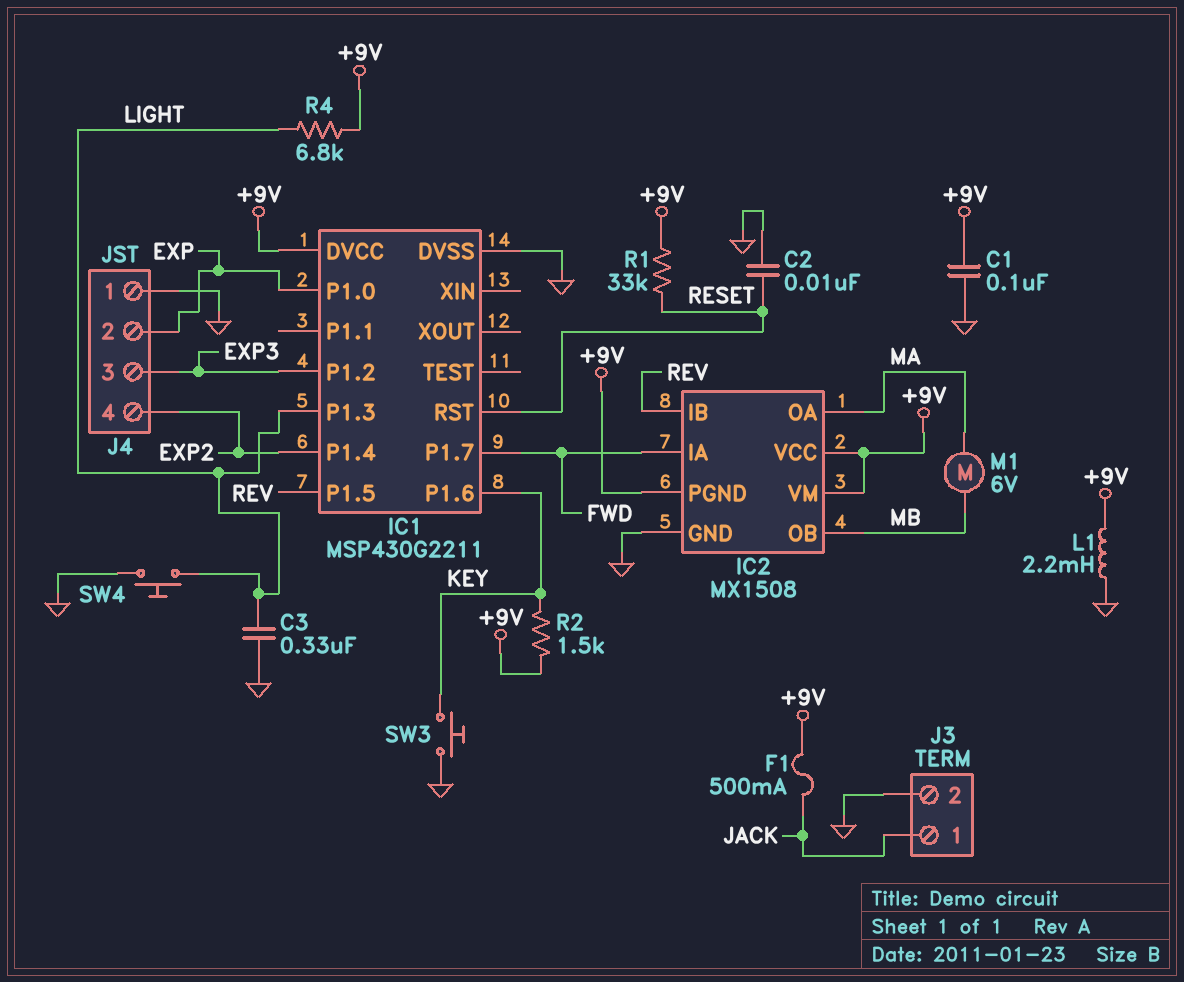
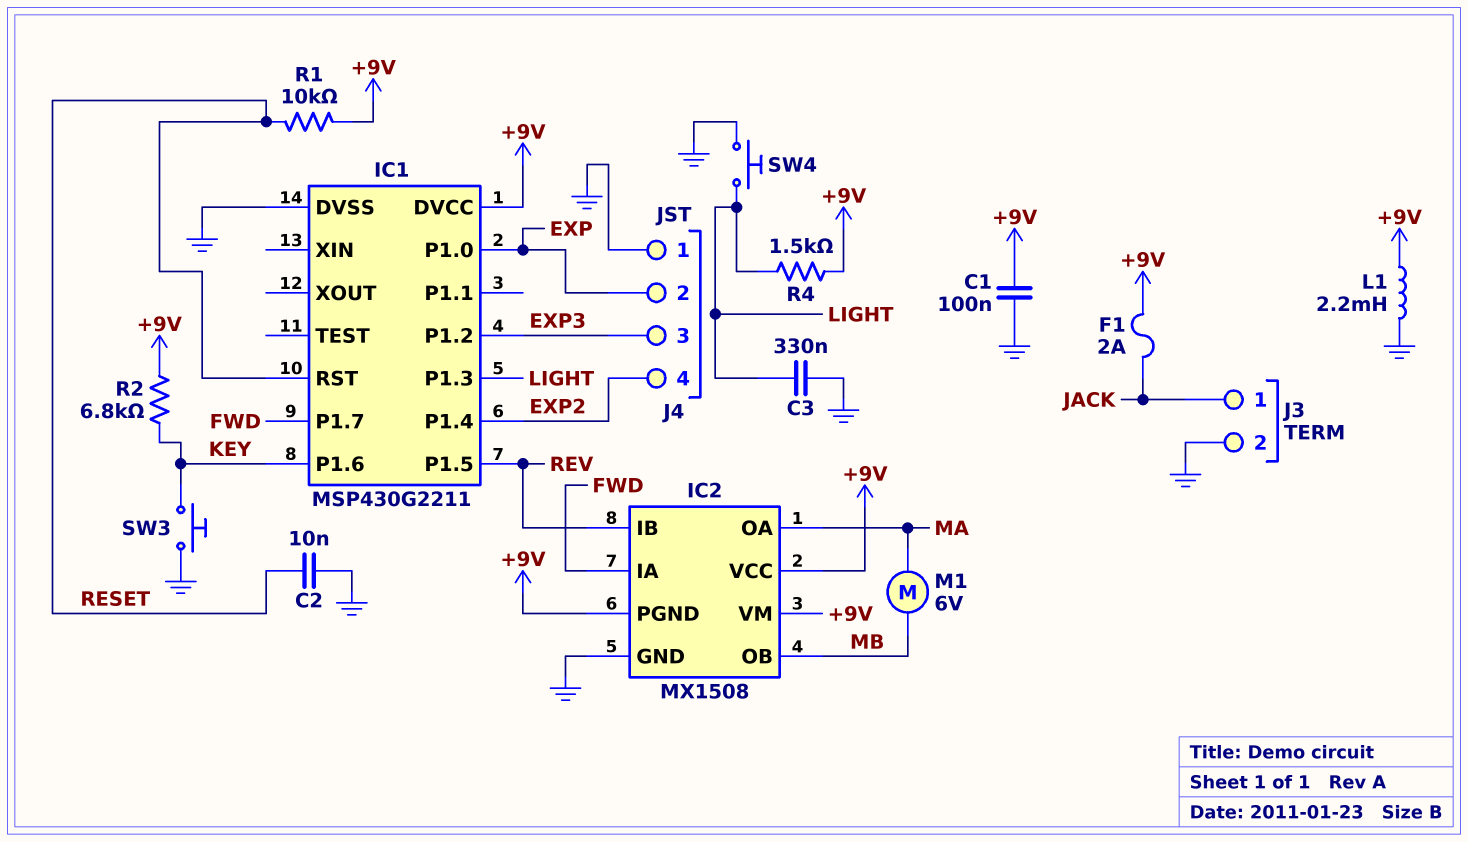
F1: 500mA (+9V, JACK) -> 2A (+9V, JACK)
R1: 33k (+9V, RESET) -> 10k (+9V, RESET)
R2: 1.5k (+9V, KEY) -> 6.8k (+9V, KEY)
R4: 6.8k (+9V, LIGHT) -> 1.5k (+9V, LIGHT)

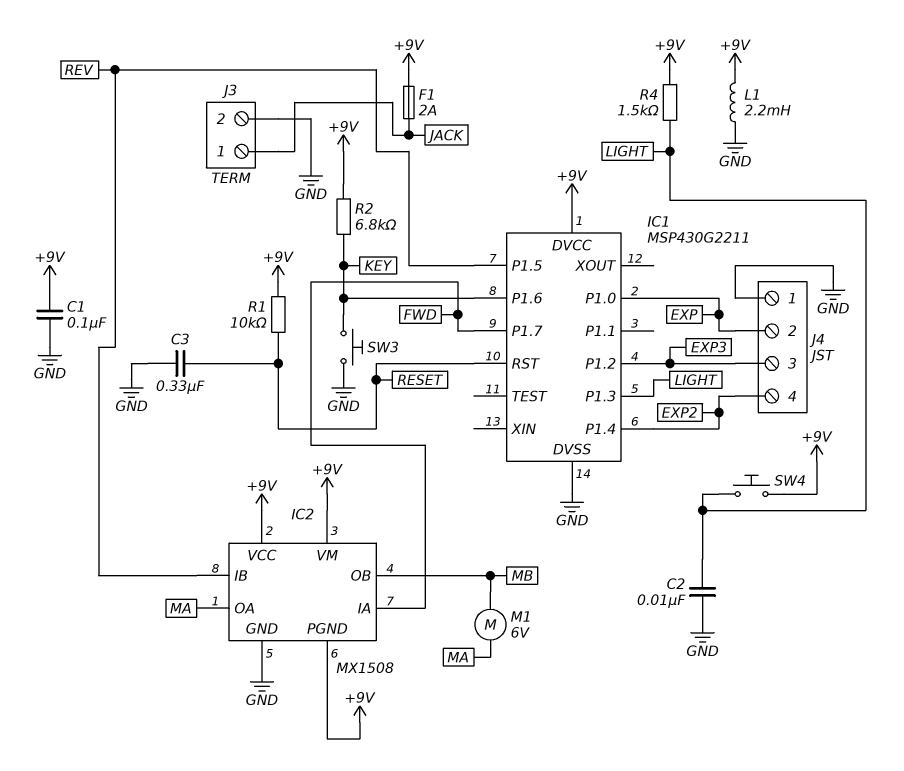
C2: 10nF (GND, RESET) -> 10nF (GND, LIGHT)
C3: 330nF (GND, LIGHT) -> 330nF (GND, RESET)
SW4: button (GND, LIGHT) -> button (+9V, LIGHT)

